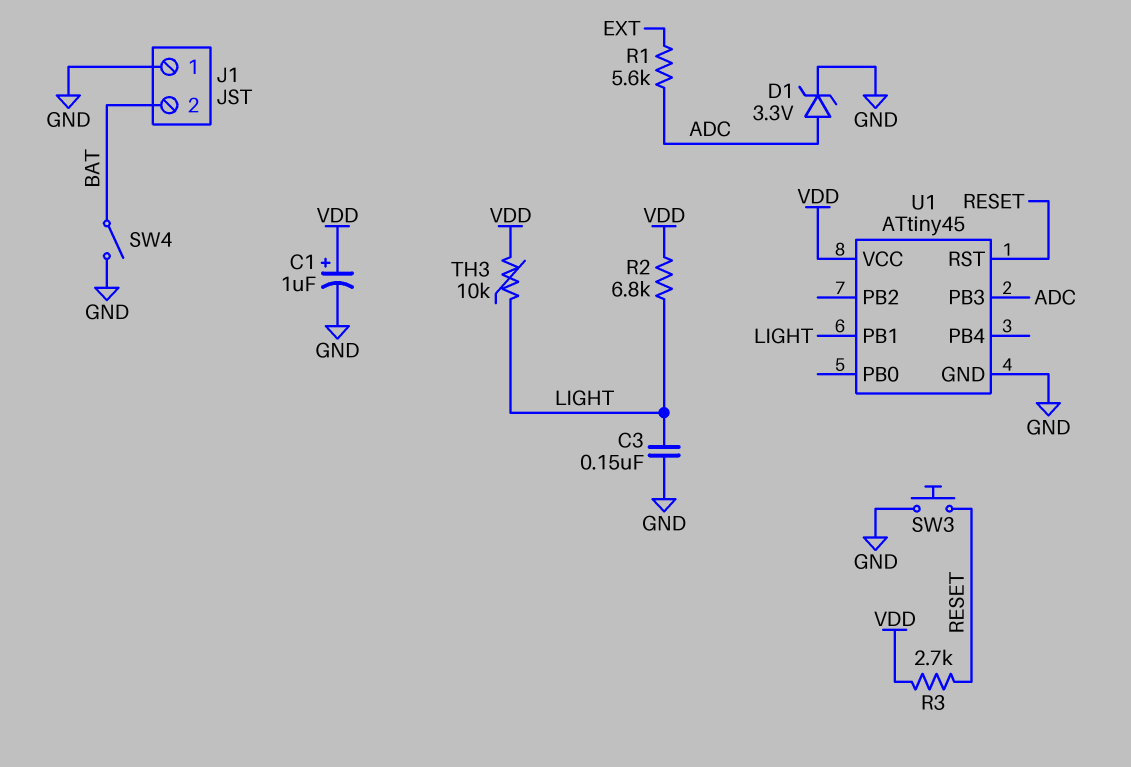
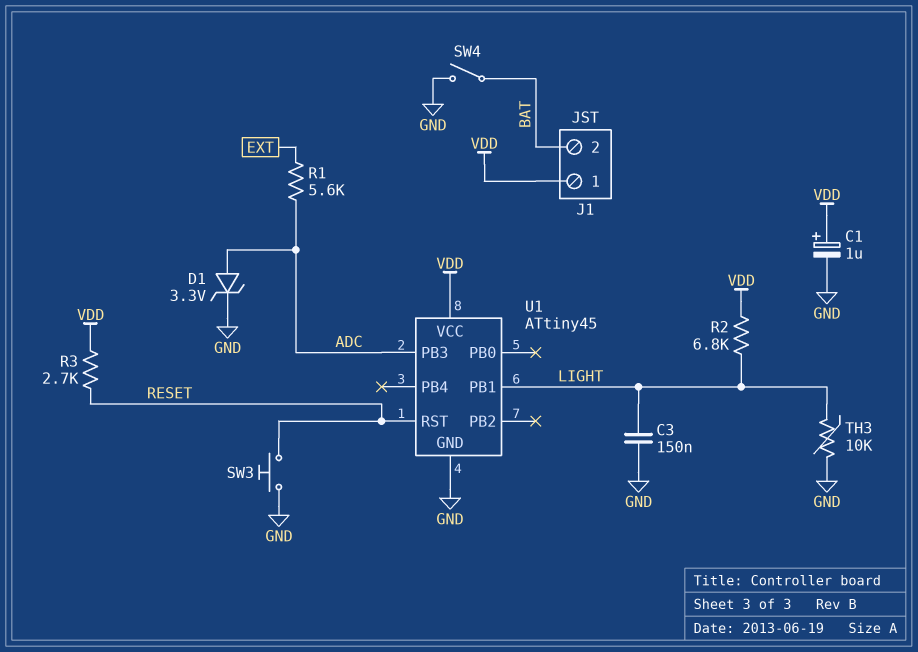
J1 pin 1: GND -> VDD
TH3: 10k (LIGHT, VDD) -> 10k (GND, LIGHT)

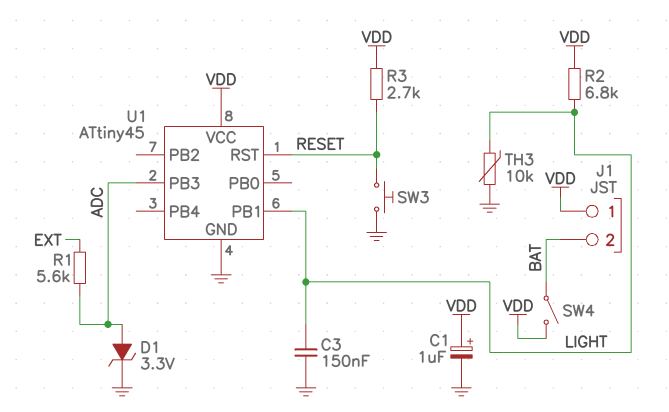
SW4: switch (BAT, GND) -> switch (BAT, VDD)

